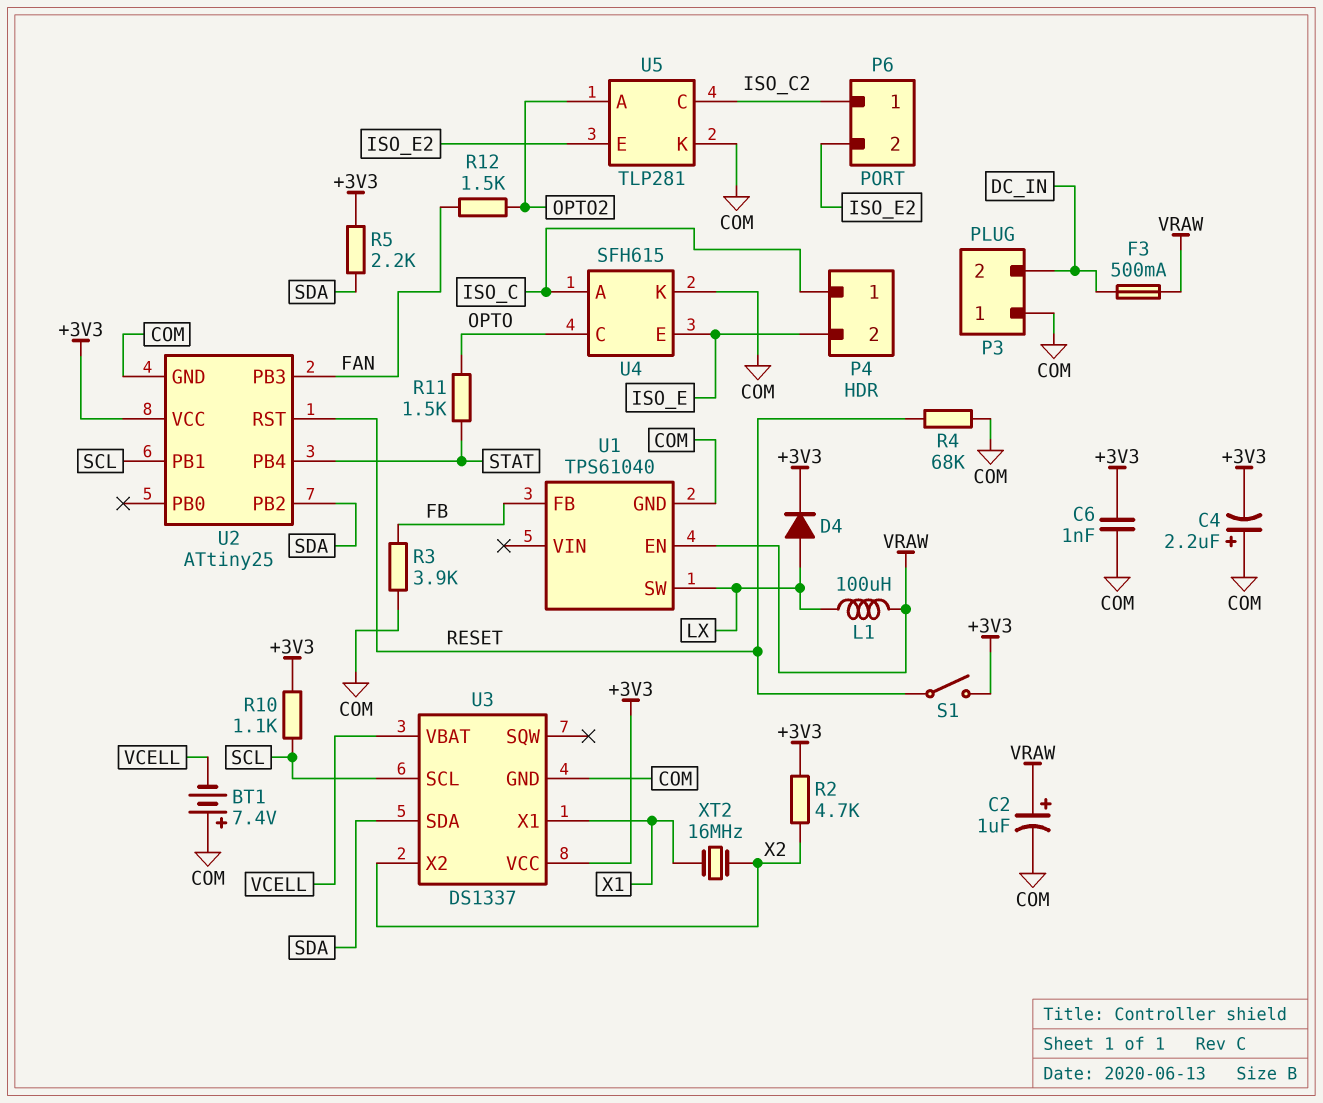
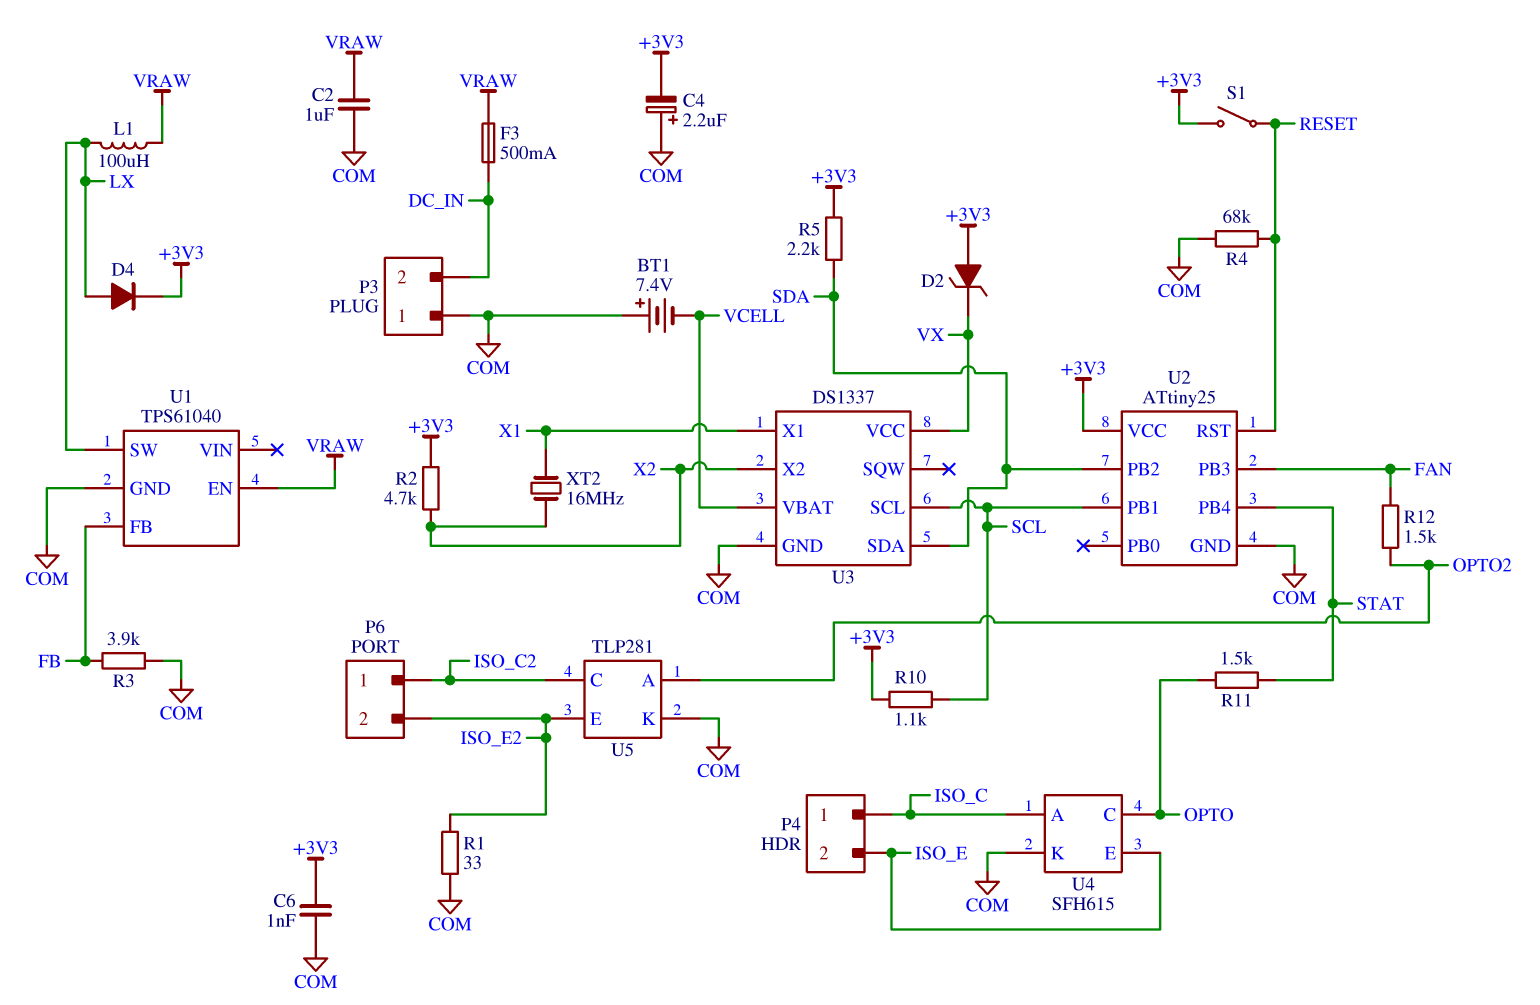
C2: 1uF (plus VRAW, minus COM) -> 1uF (COM, VRAW)
D2: none -> zener (A +3V3, K VX)
R1: none -> 33 (COM, ISO_E2)
U3 pin VCC: +3V3 -> VX

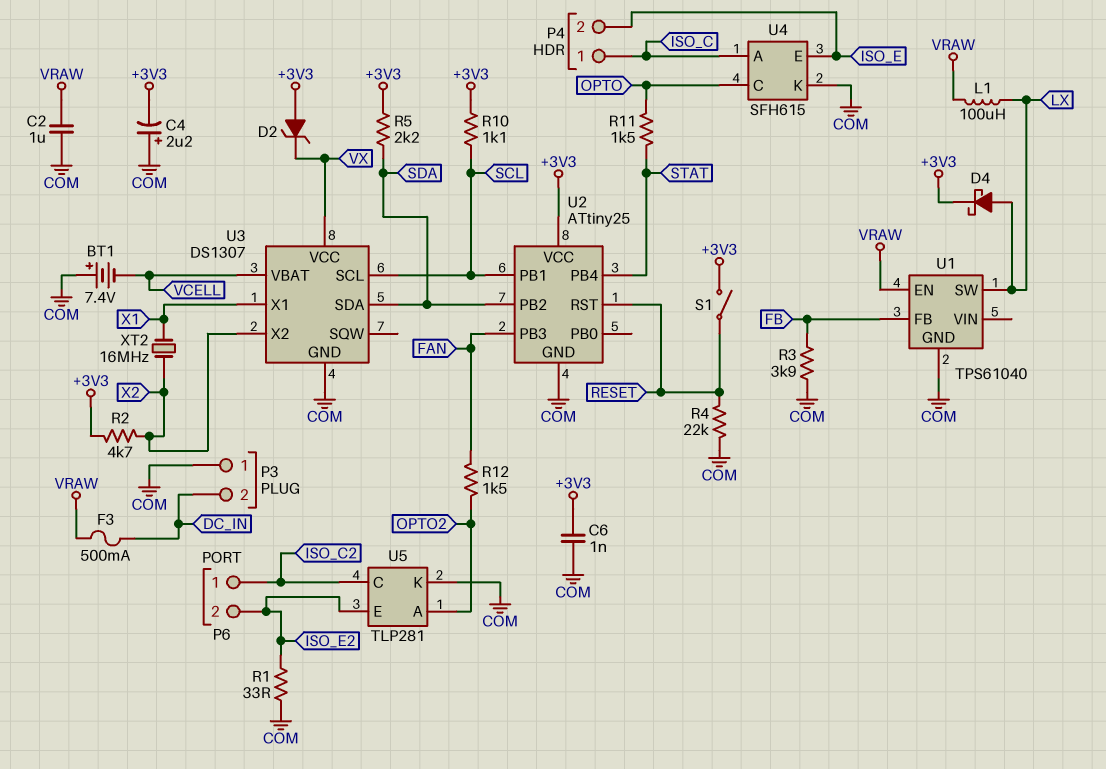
D4: diode (A LX, K +3V3) -> schottky (A LX, K +3V3)
R4: 68k (COM, RESET) -> 22k (COM, RESET)
U3: DS1337 -> DS1307

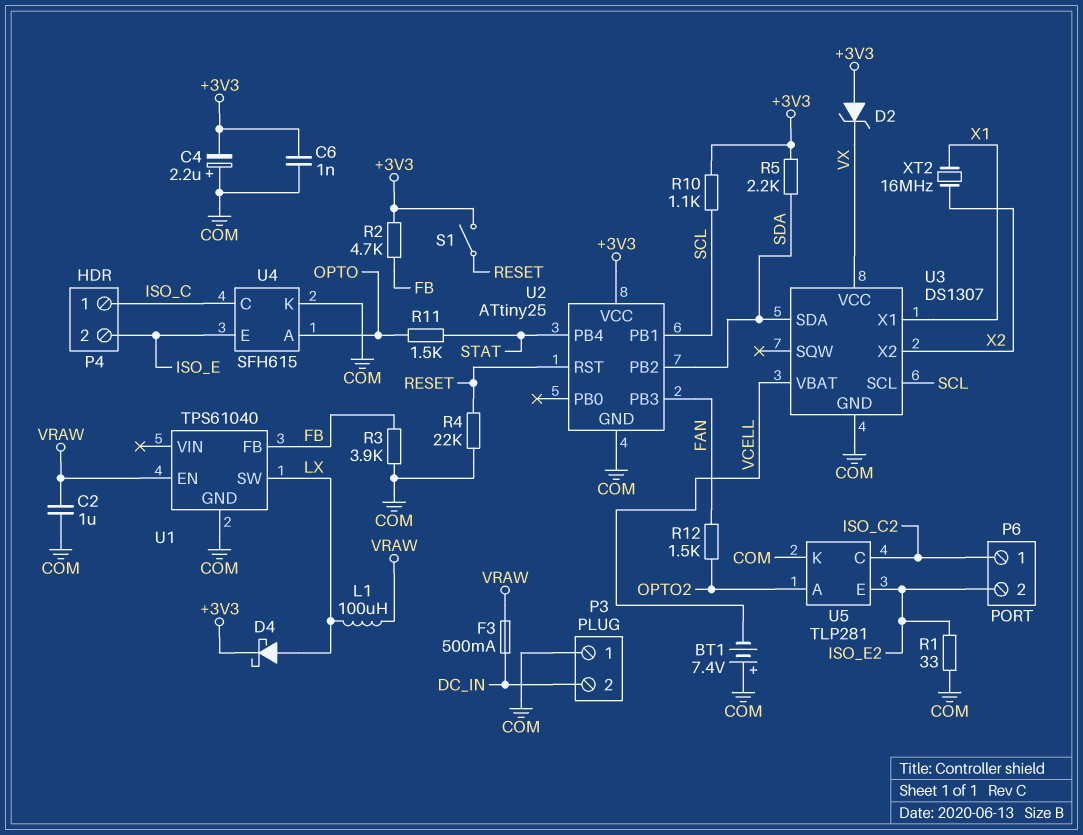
R2: 4.7k (+3V3, X2) -> 4.7k (+3V3, FB)
U4 pin A: ISO_C -> OPTO
U4 pin C: OPTO -> ISO_C

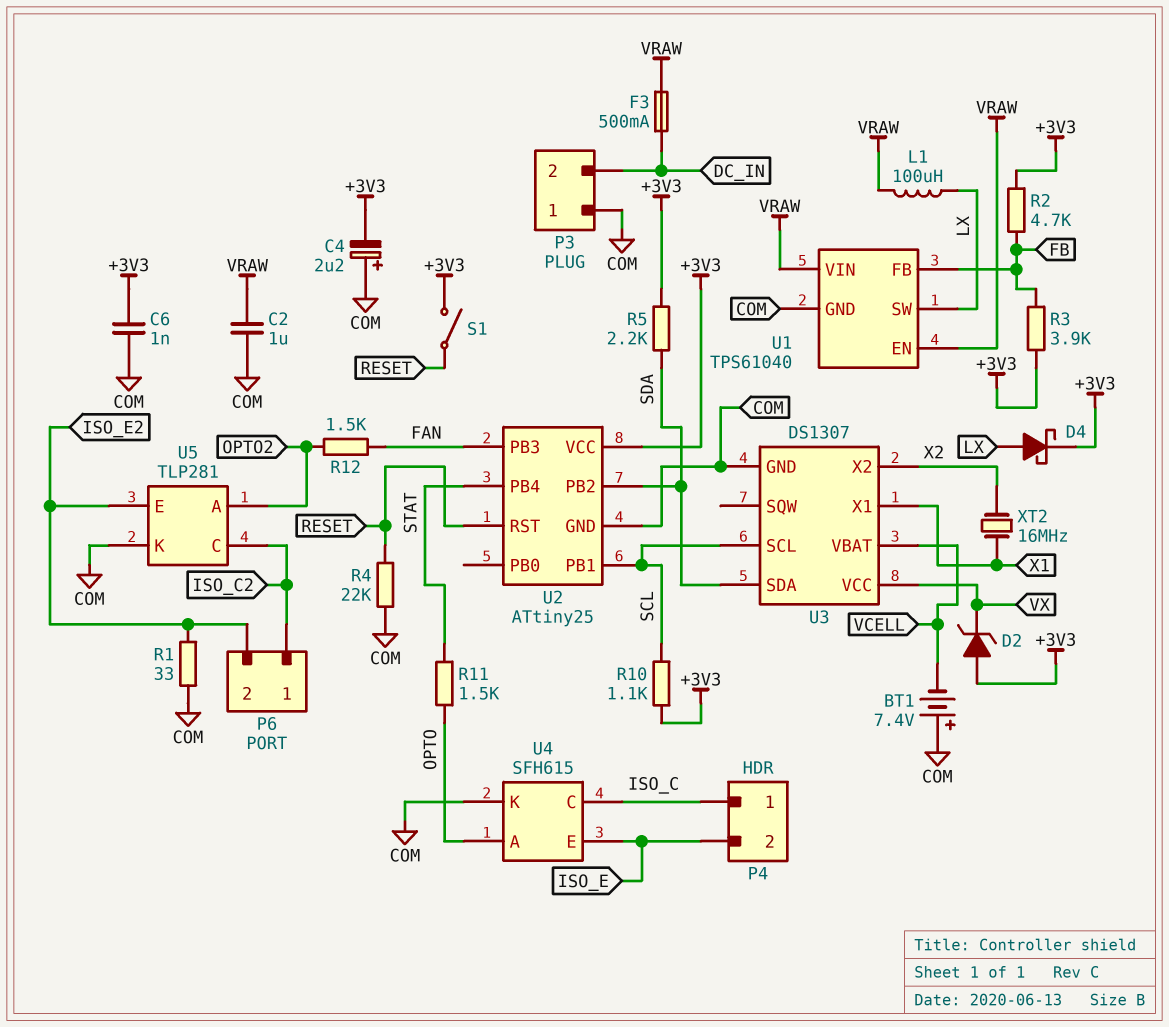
R3: 3.9k (COM, FB) -> 3.9k (+3V3, FB)
U1 pin VIN: none -> VRAW

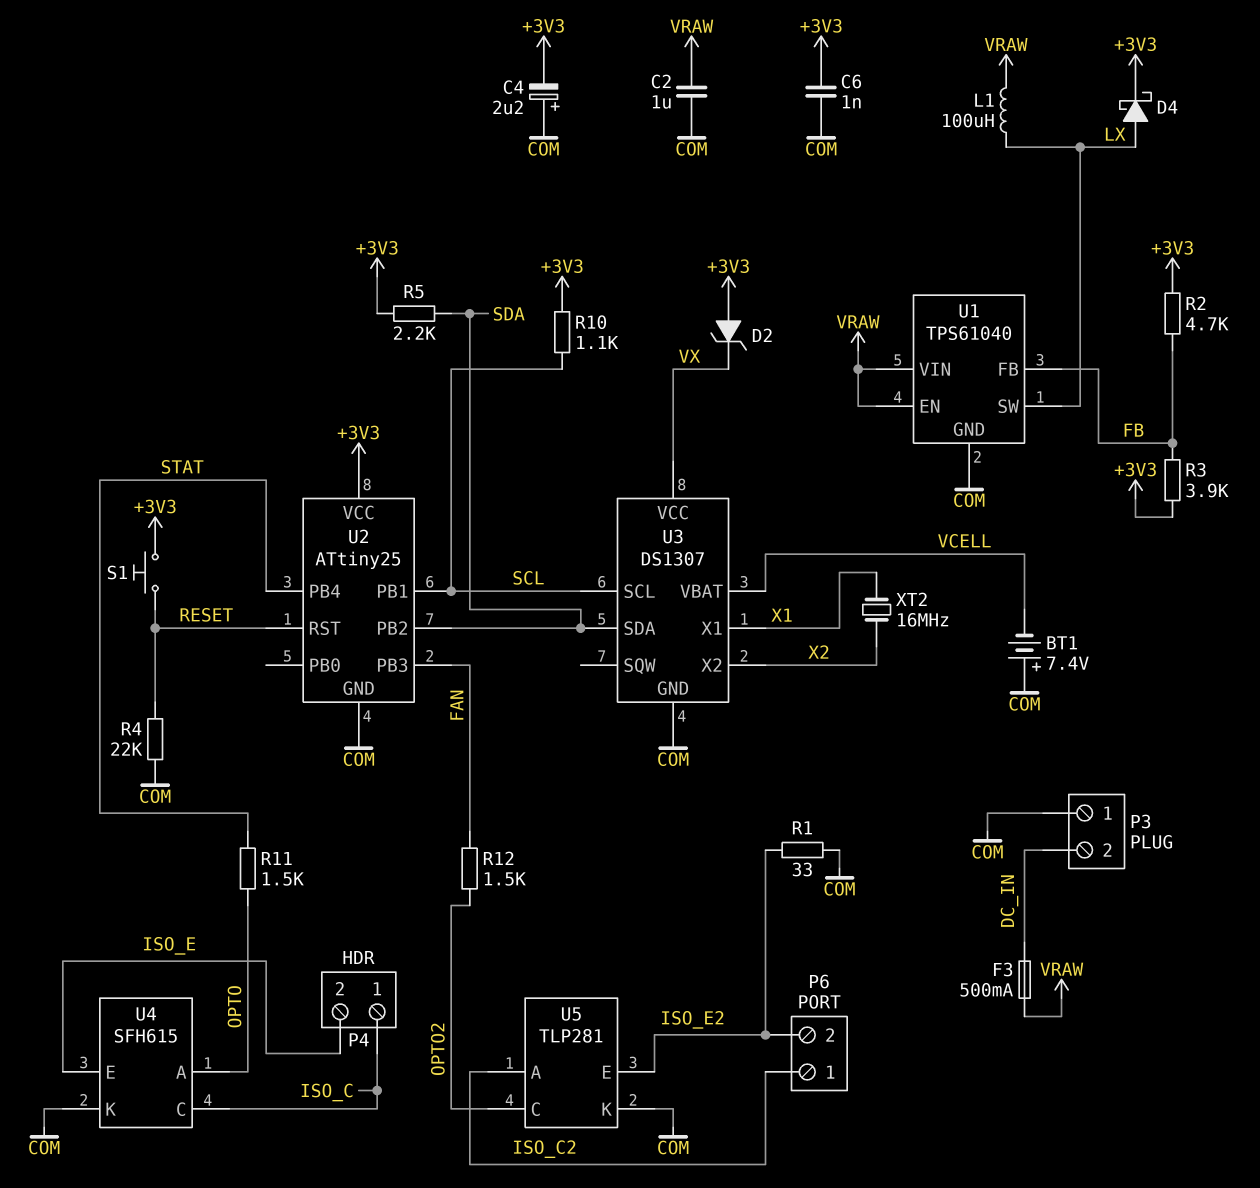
S1: switch (+3V3, RESET) -> button (+3V3, RESET)
U5 pin A: OPTO2 -> ISO_C2
U5 pin C: ISO_C2 -> OPTO2

